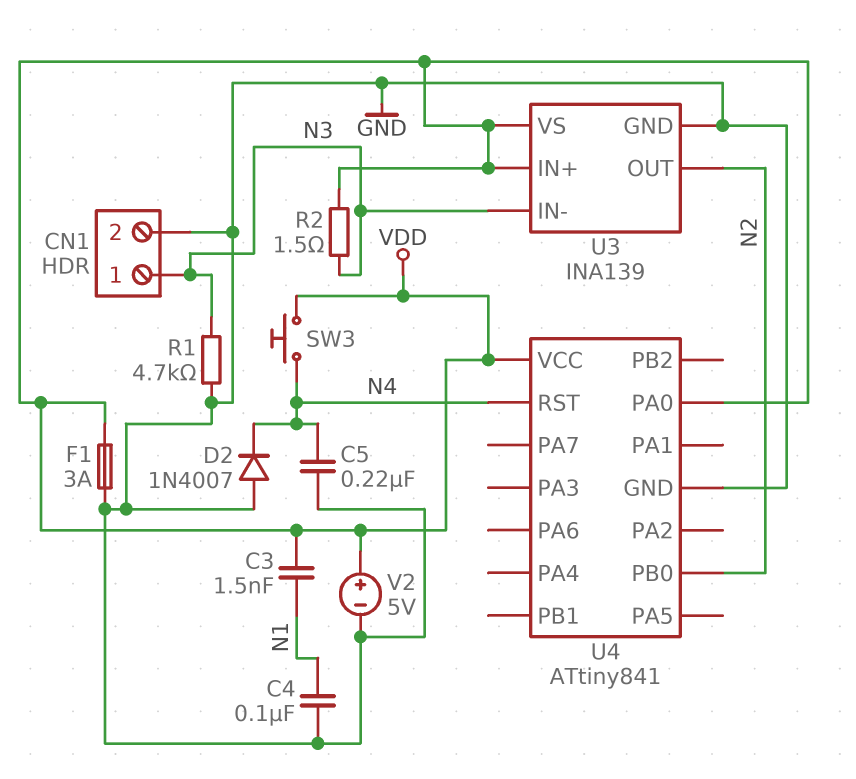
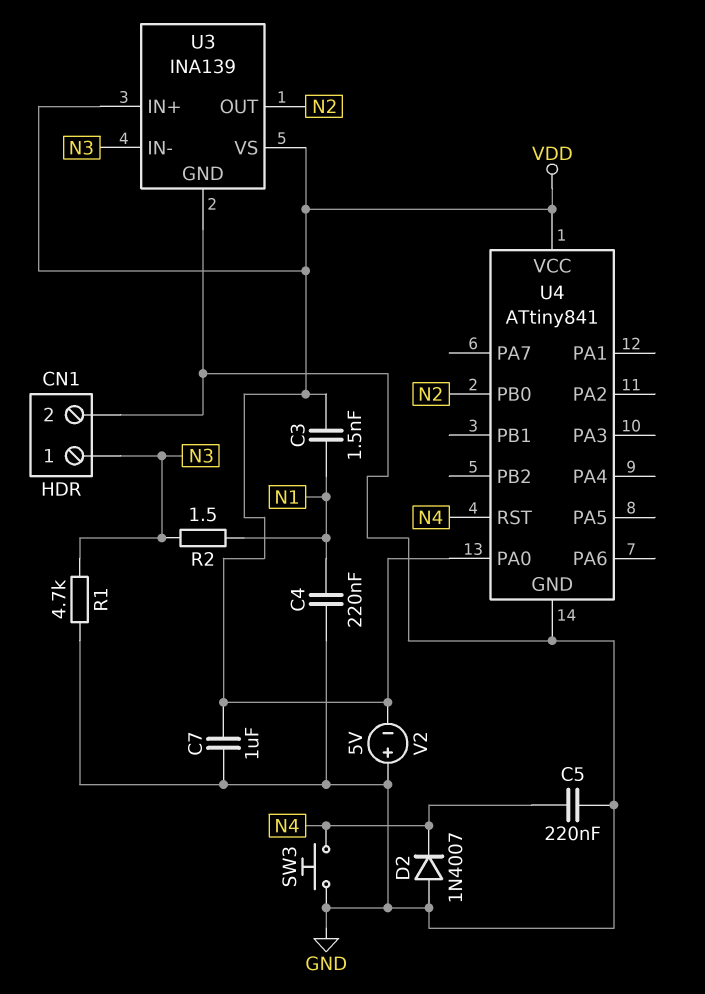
C4: 100nF (GND, N1) -> 220nF (GND, N1)
C7: none -> 1uF (GND, VDD)
F1: 3A (GND, VDD) -> none
R2: 1.5 (N3, VDD) -> 1.5 (N1, N3)
SW3: button (N4, VDD) -> button (GND, N4)
V2: 5V (plus VDD, minus GND) -> 5V (plus GND, minus VDD)

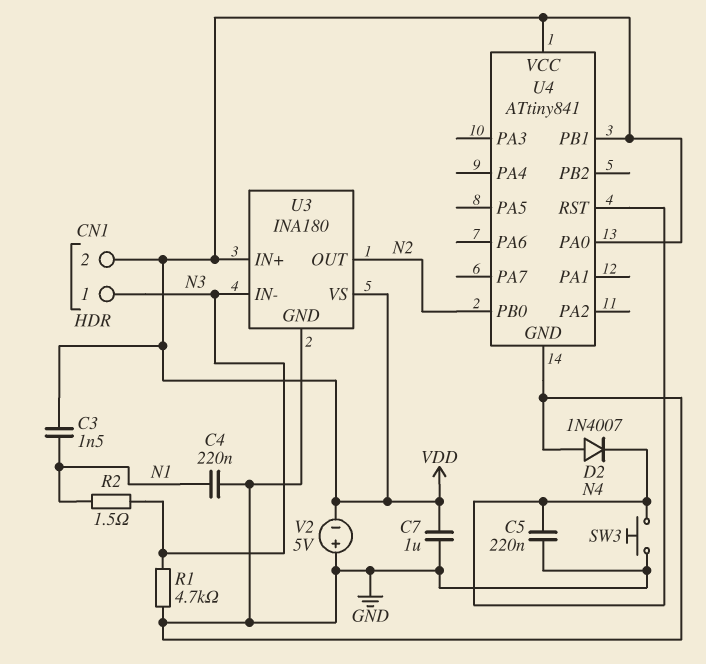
CN1 pin 2: GND -> VDD
U3: INA139 -> INA180
U4 pin PB1: none -> VDD

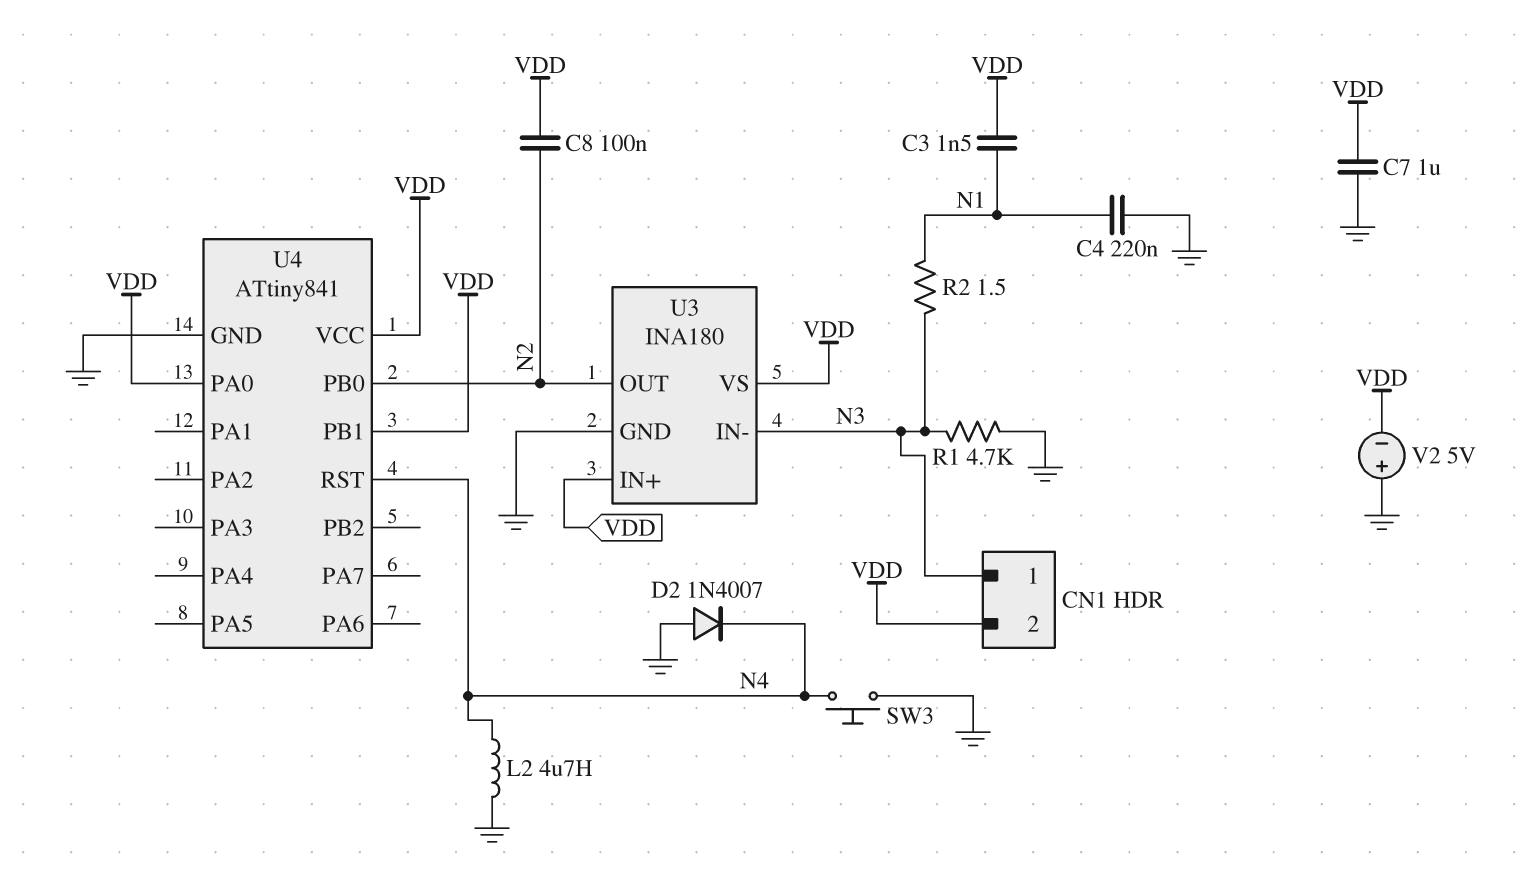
C5: 220nF (GND, N4) -> none
C8: none -> 100nF (N2, VDD)
L2: none -> 4.7uH (GND, N4)

